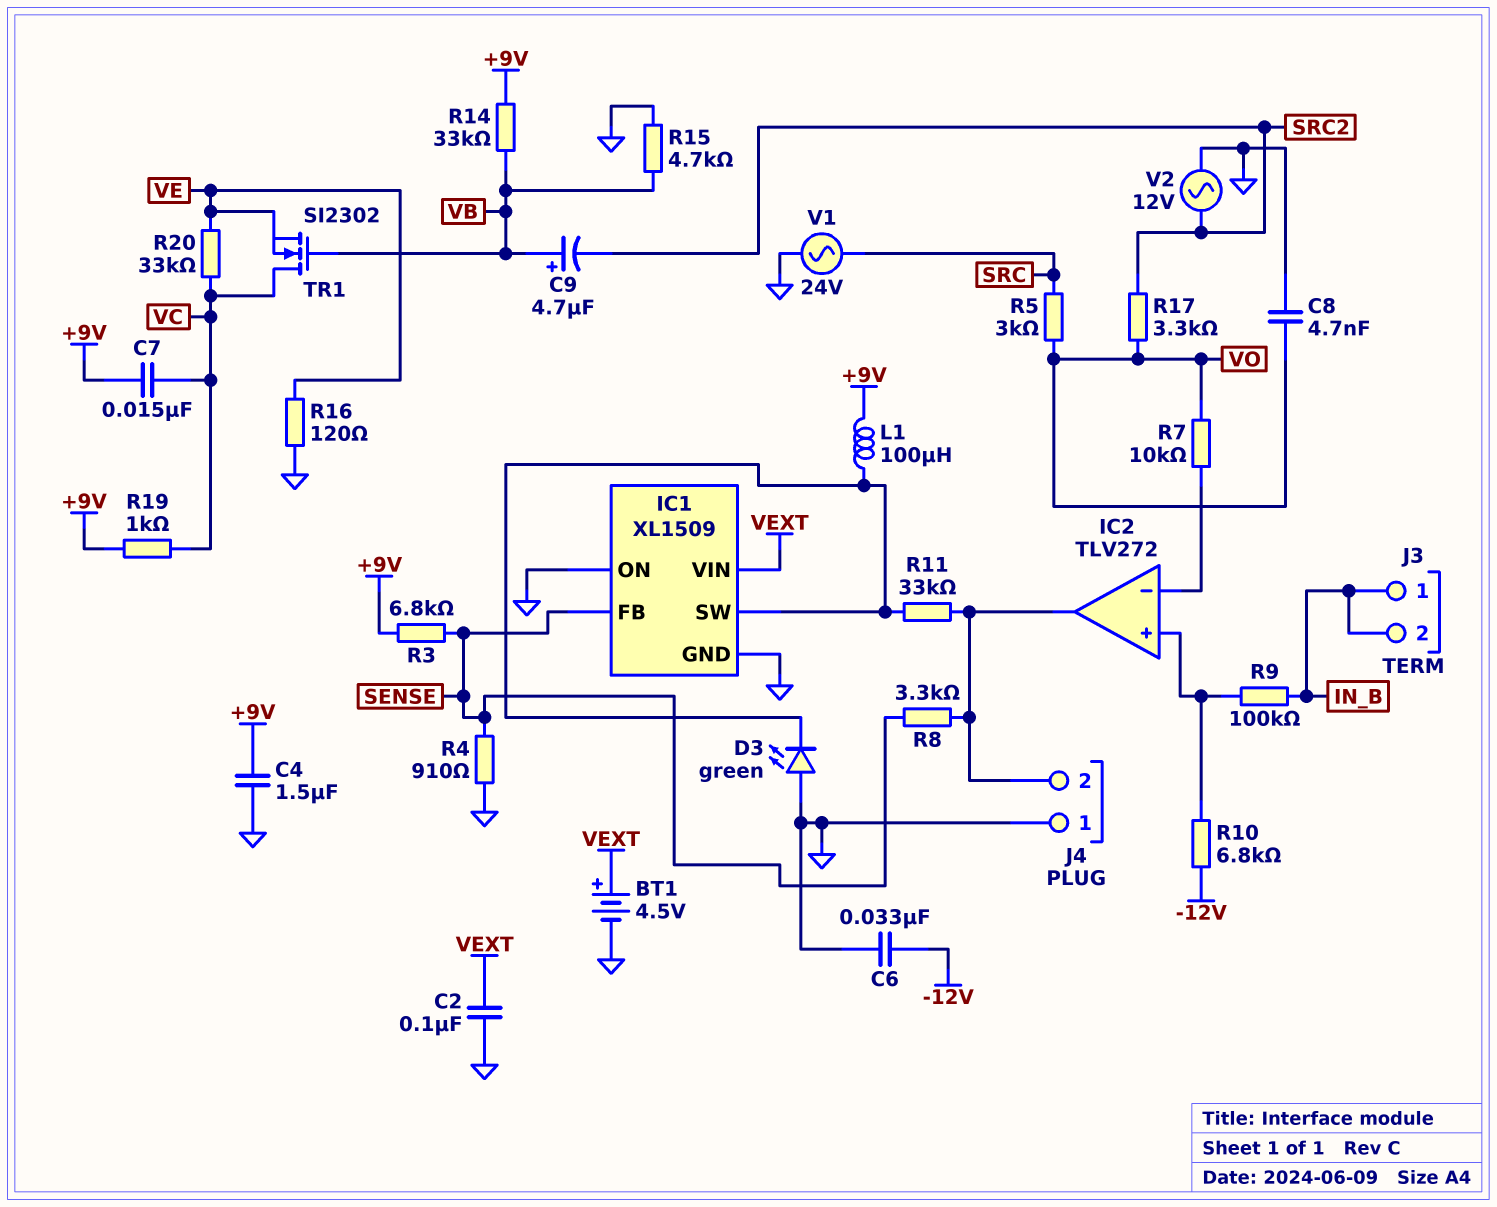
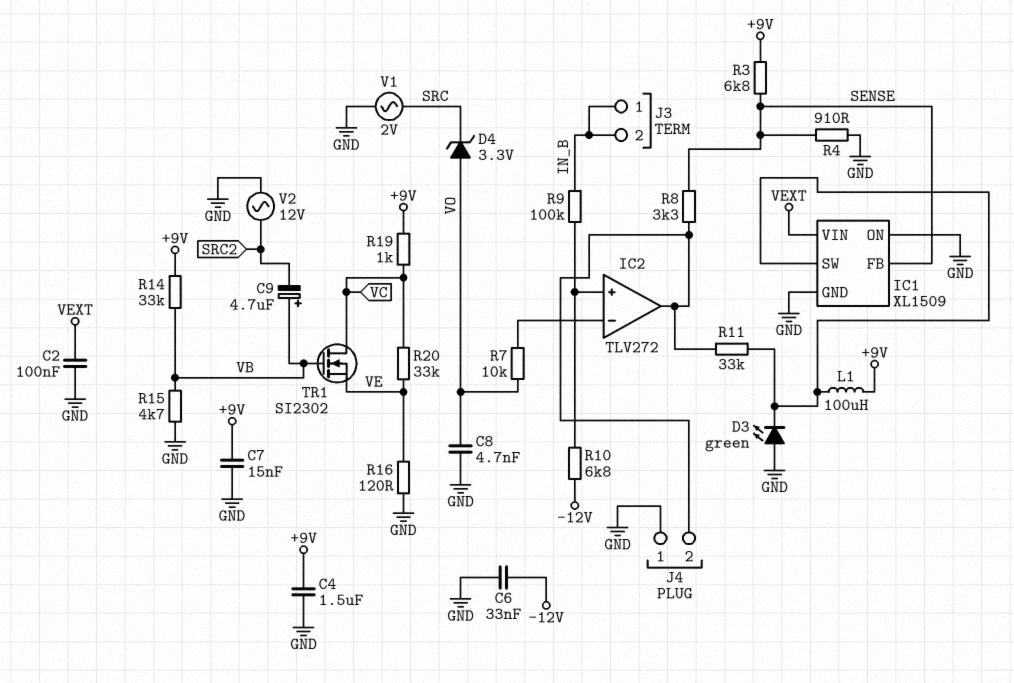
BT1: 4.5V (plus VEXT, minus GND) -> none
C7: 15nF (+9V, VC) -> 15nF (+9V, GND)
D4: none -> zener 3.3V (A VO, K SRC)
R5: 3k (SRC, VO) -> none
R17: 3.3k (SRC2, VO) -> none
V1: AC 24V (GND, SRC) -> AC 2V (GND, SRC)

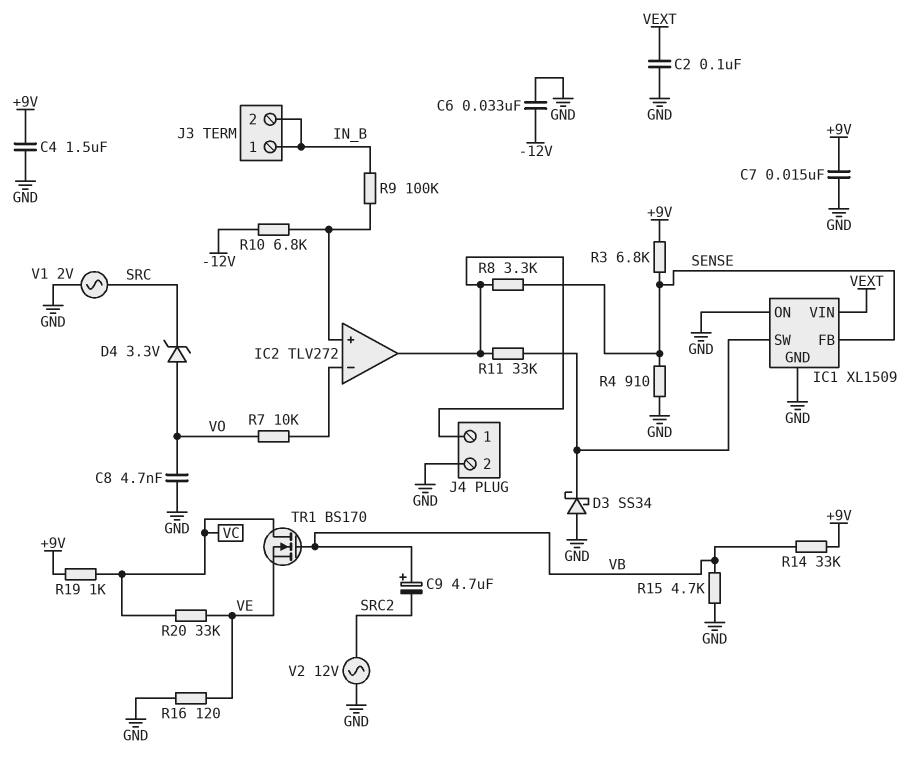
D3: LED green (A GND, K IC1/SW) -> schottky SS34 (A GND, K IC1/SW)
J4 pin 1: GND -> IC2/out
J4 pin 2: IC2/out -> GND
L1: 100uH (+9V, IC1/SW) -> none
TR1: NMOS SI2302 (G VB, D VC, S VE) -> NMOS BS170 (G VB, D VC, S VE)

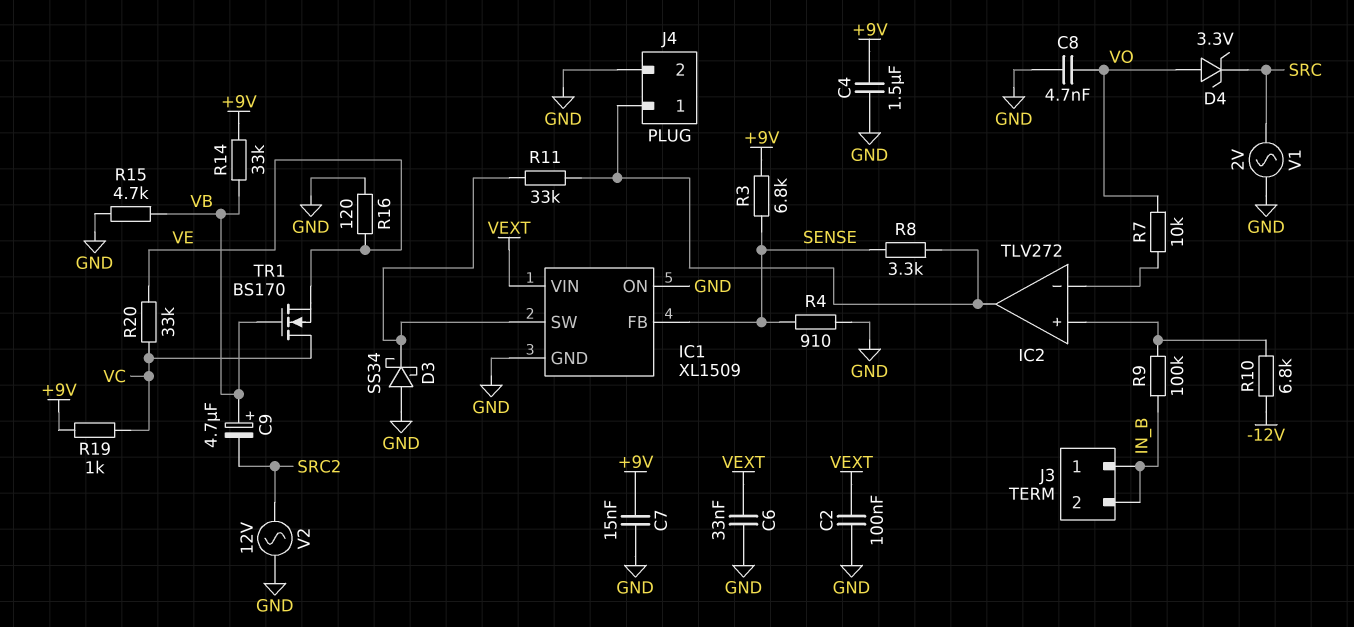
C6: 33nF (-12V, GND) -> 33nF (GND, VEXT)

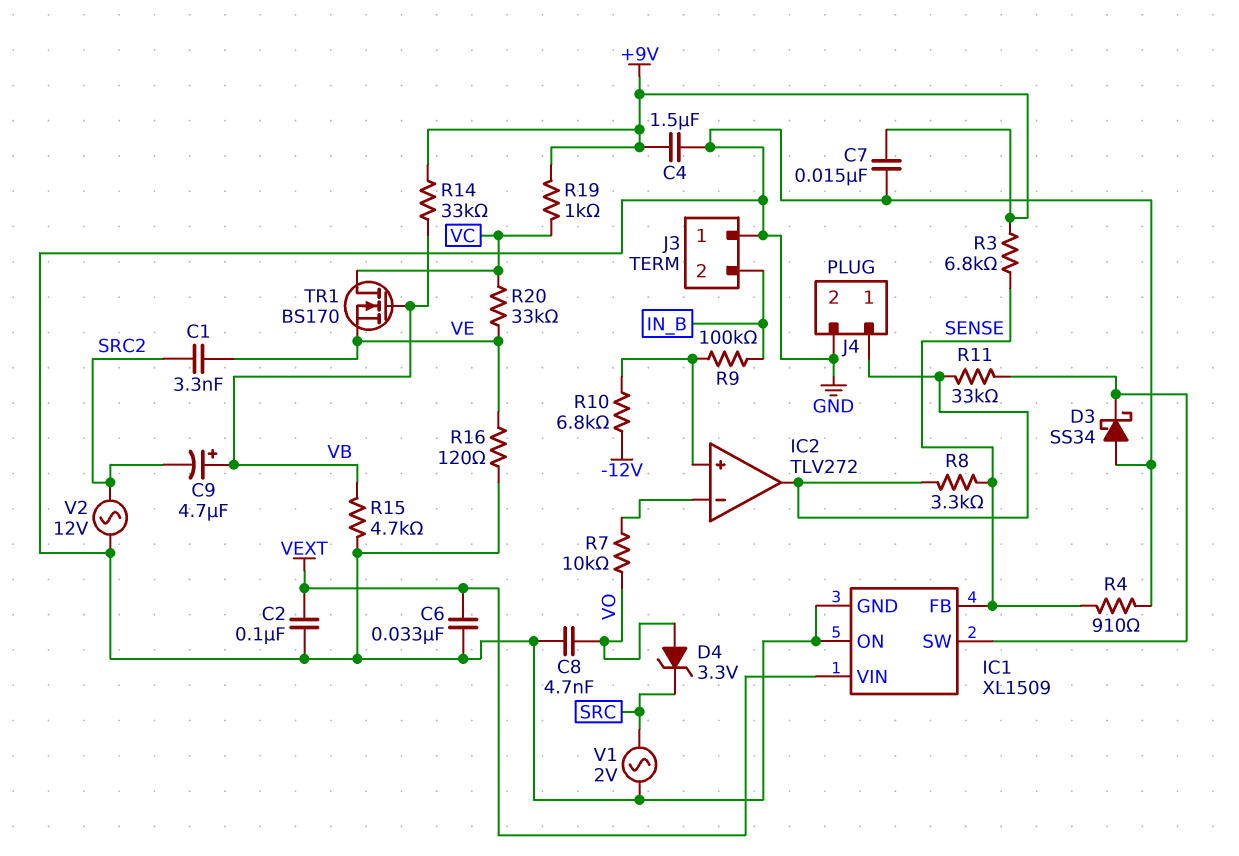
C1: none -> 3.3nF (SRC2, VE)
J3 pin 1: IN_B -> GND

